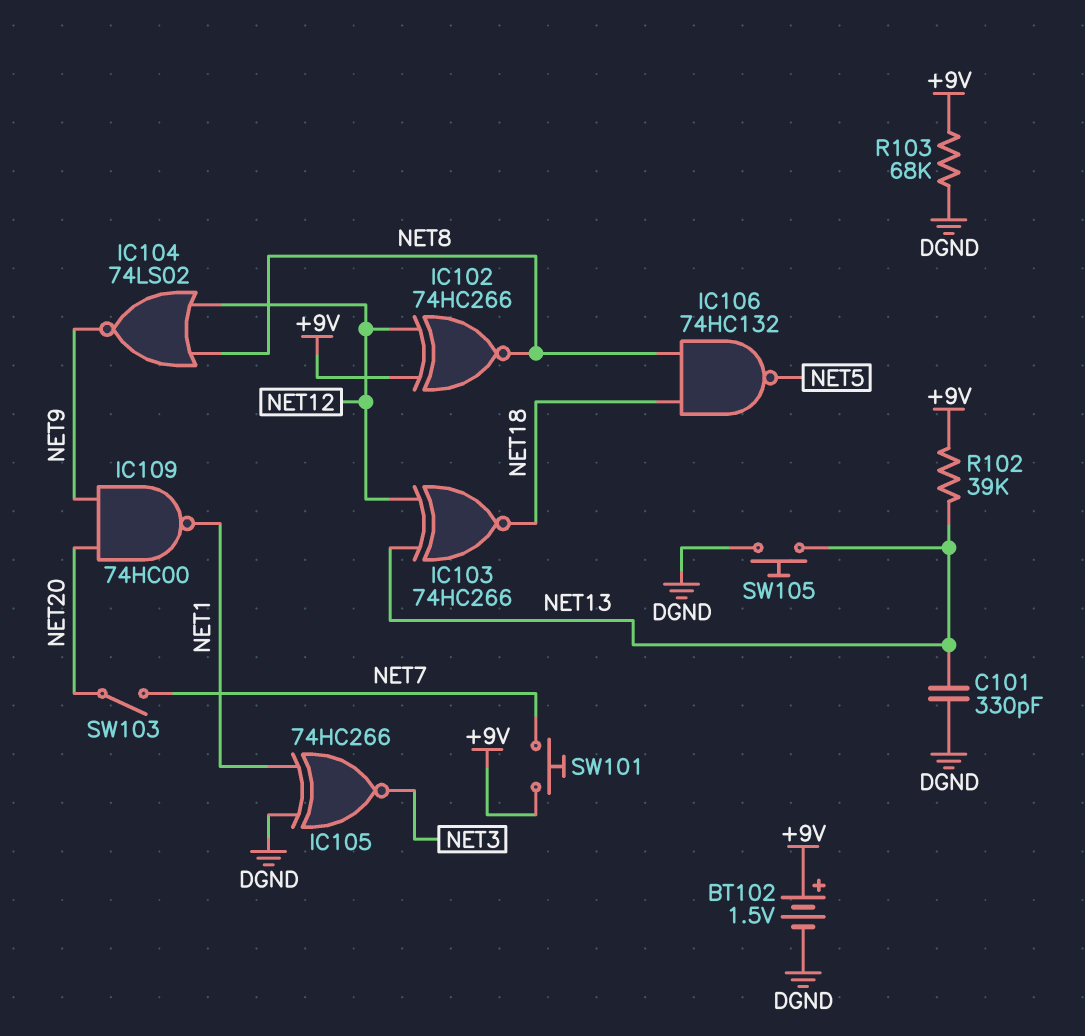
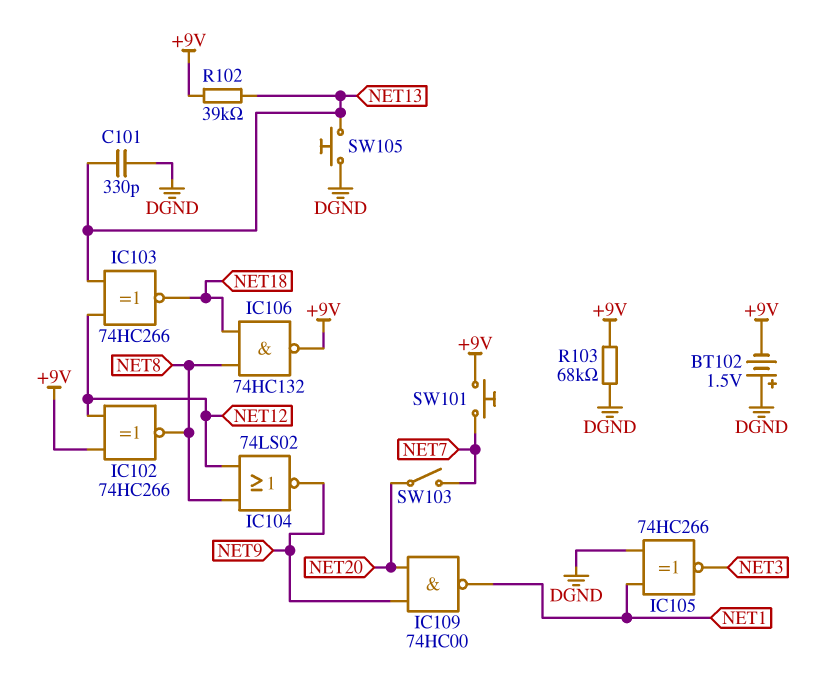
BT102: 1.5V (plus +9V, minus DGND) -> 1.5V (plus DGND, minus +9V)
IC106: NAND 74HC132 (in NET8, in NET18, out NET5) -> NAND 74HC132 (in NET8, in NET18, out +9V)

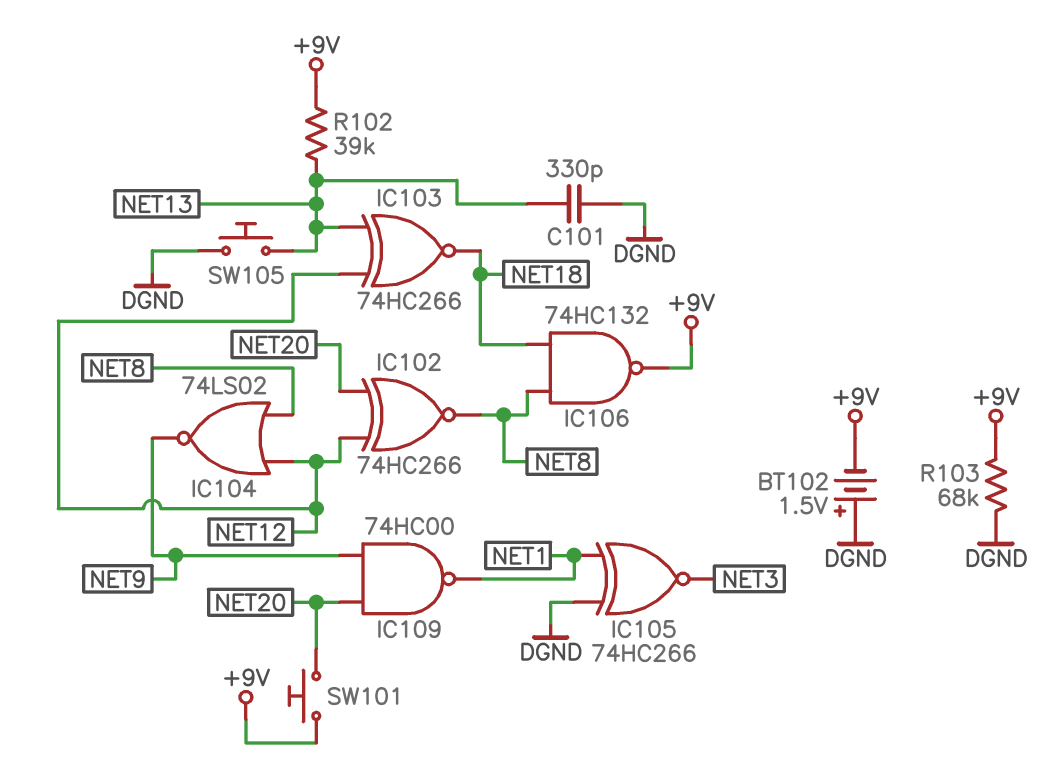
IC102: XNOR 74HC266 (in +9V, in NET12, out NET8) -> XNOR 74HC266 (in NET12, in NET20, out NET8)
SW101: button (+9V, NET7) -> button (+9V, NET20)
SW103: switch (NET7, NET20) -> none

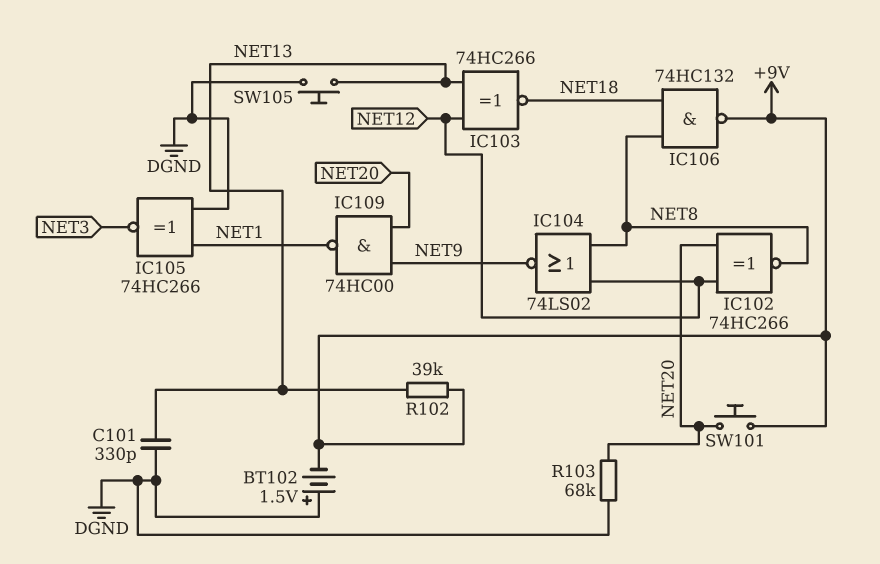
R103: 68k (+9V, DGND) -> 68k (DGND, NET20)

